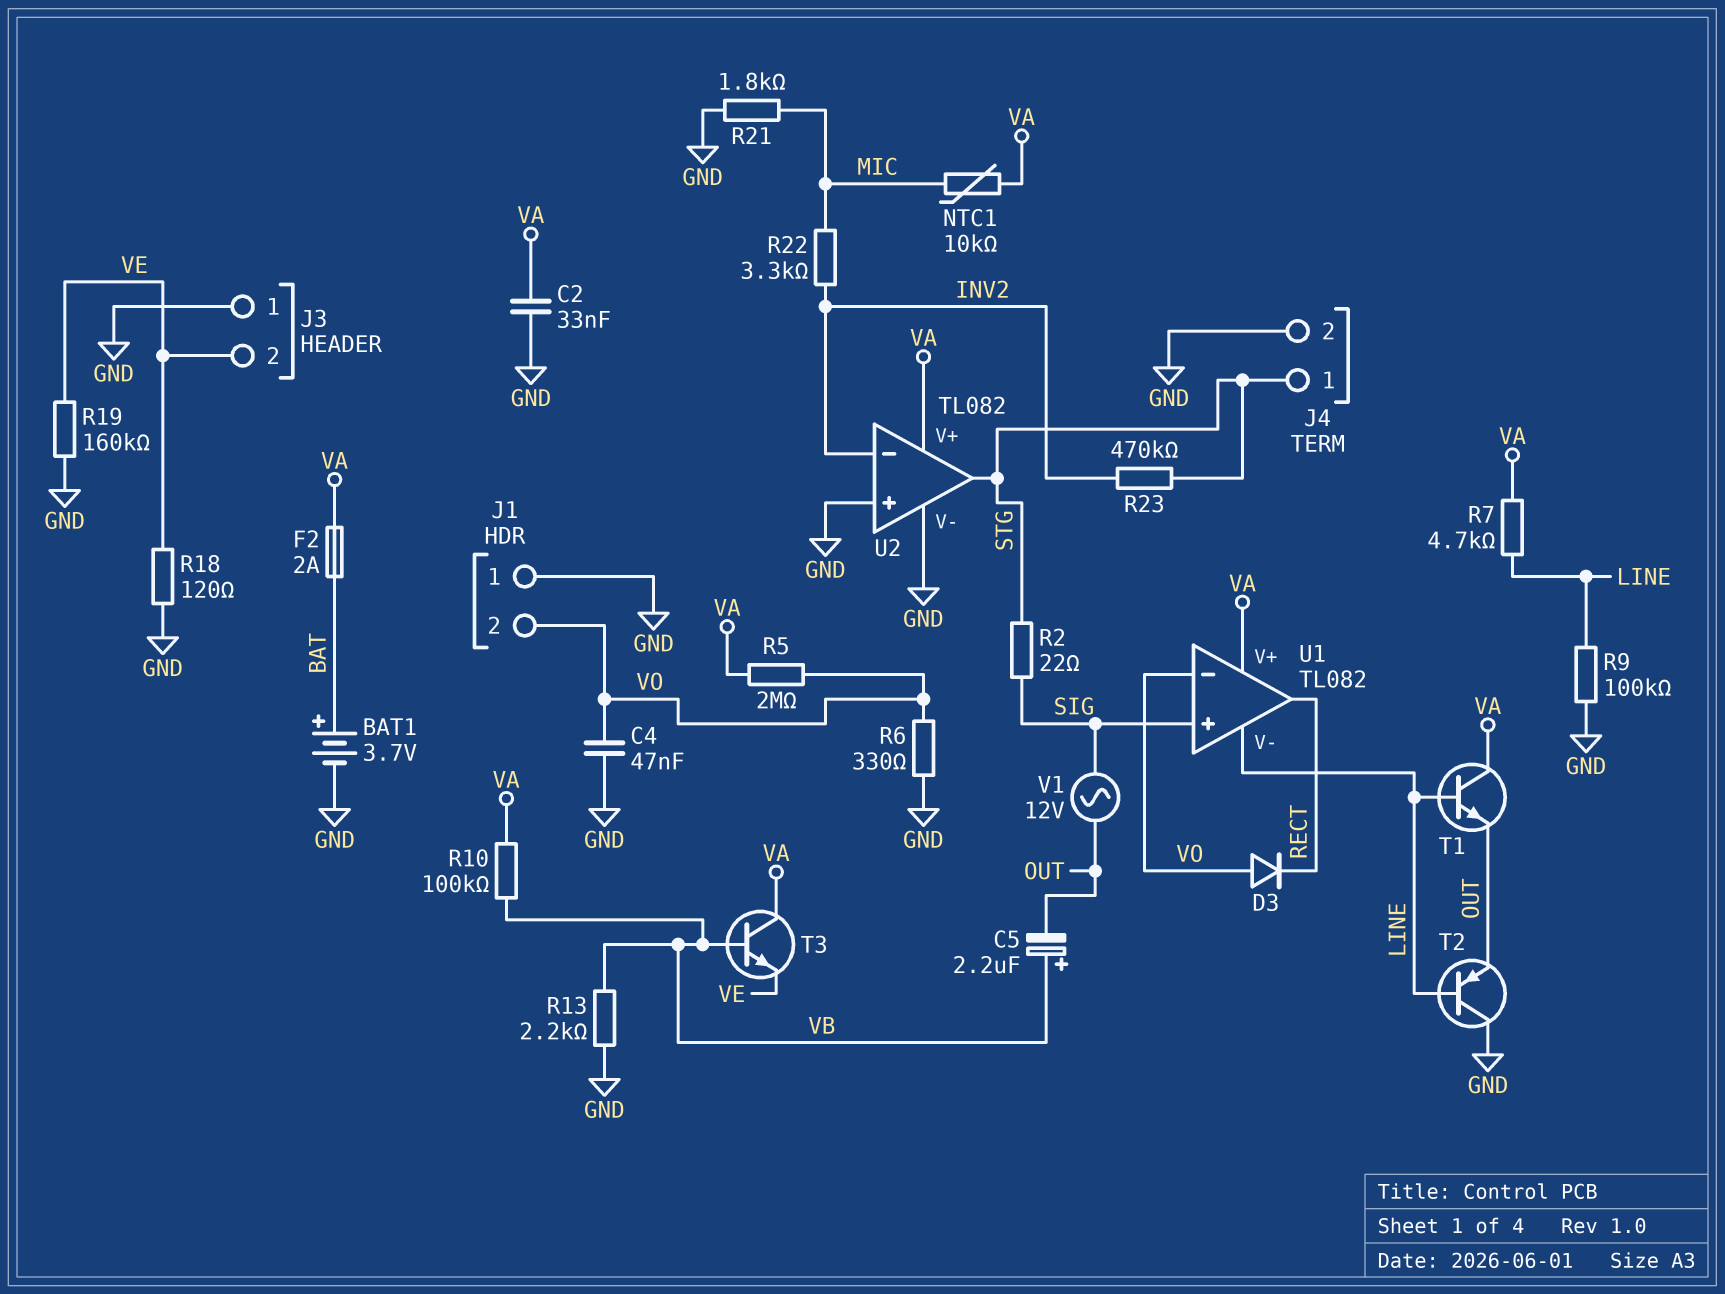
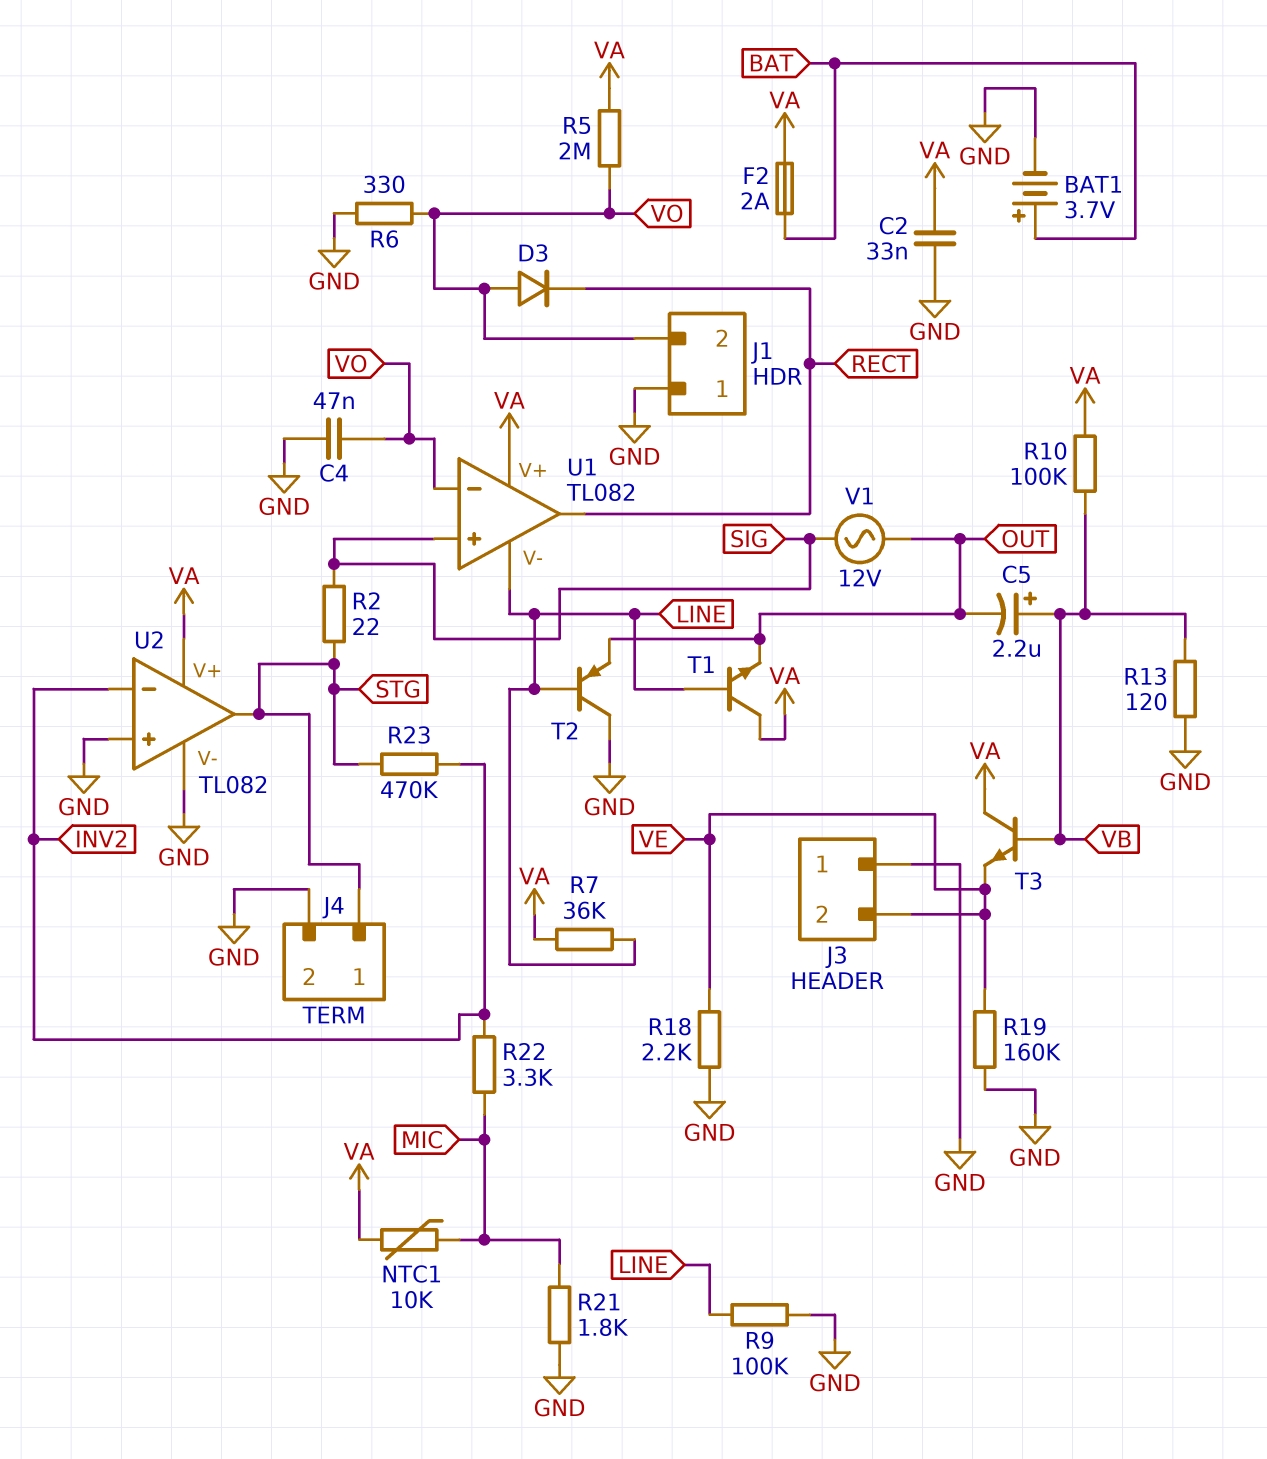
R7: 4.7k (LINE, VA) -> 36k (LINE, VA)
R13: 2.2k (GND, VB) -> 120 (GND, VB)
R18: 120 (GND, VE) -> 2.2k (GND, VE)

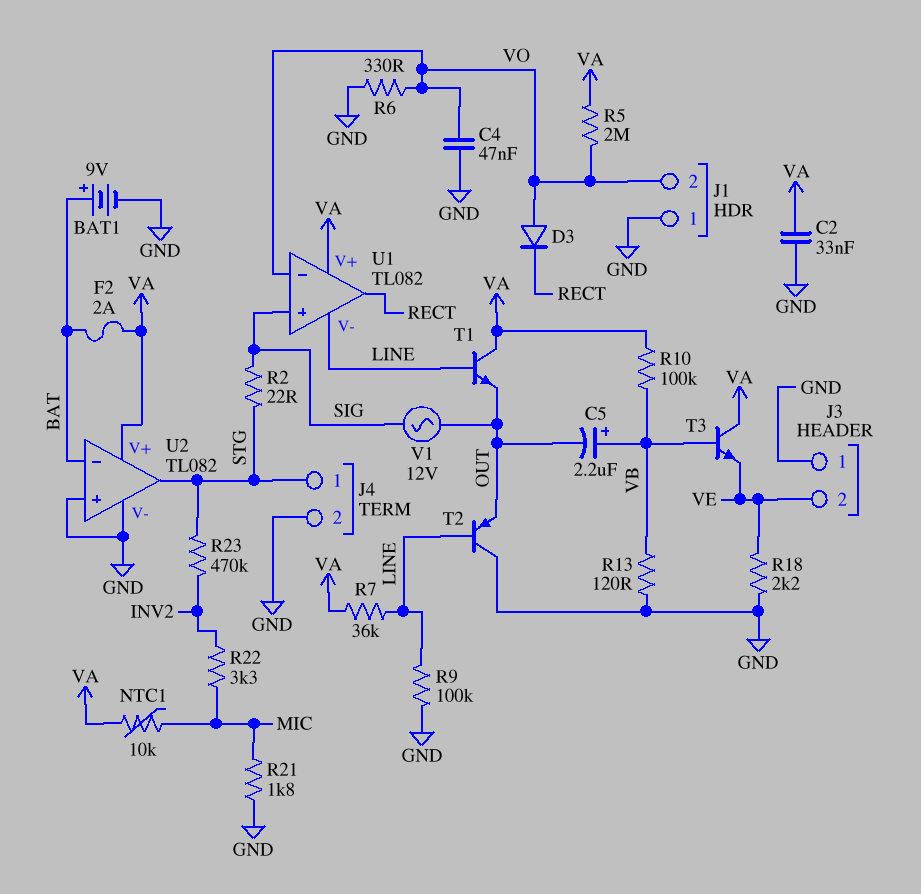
BAT1: 3.7V (plus BAT, minus GND) -> 9V (plus BAT, minus GND)
R19: 160k (GND, VE) -> none
U2 pin in-: INV2 -> BAT

